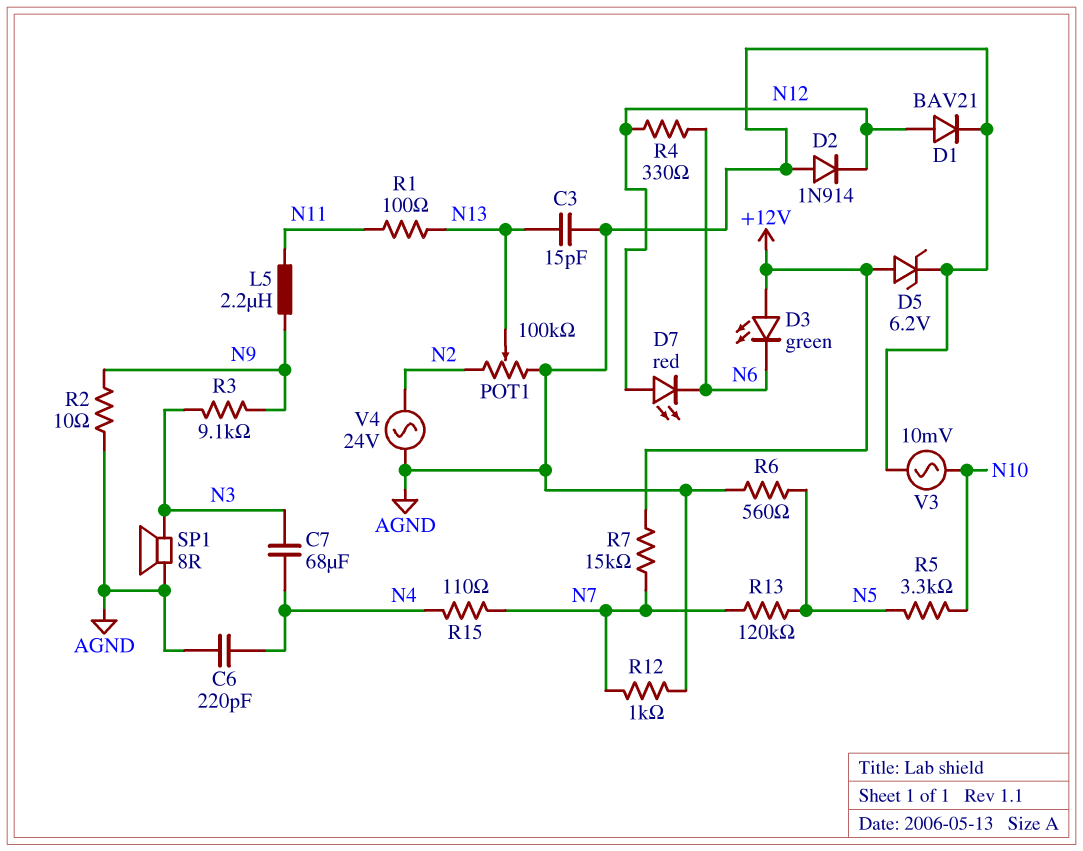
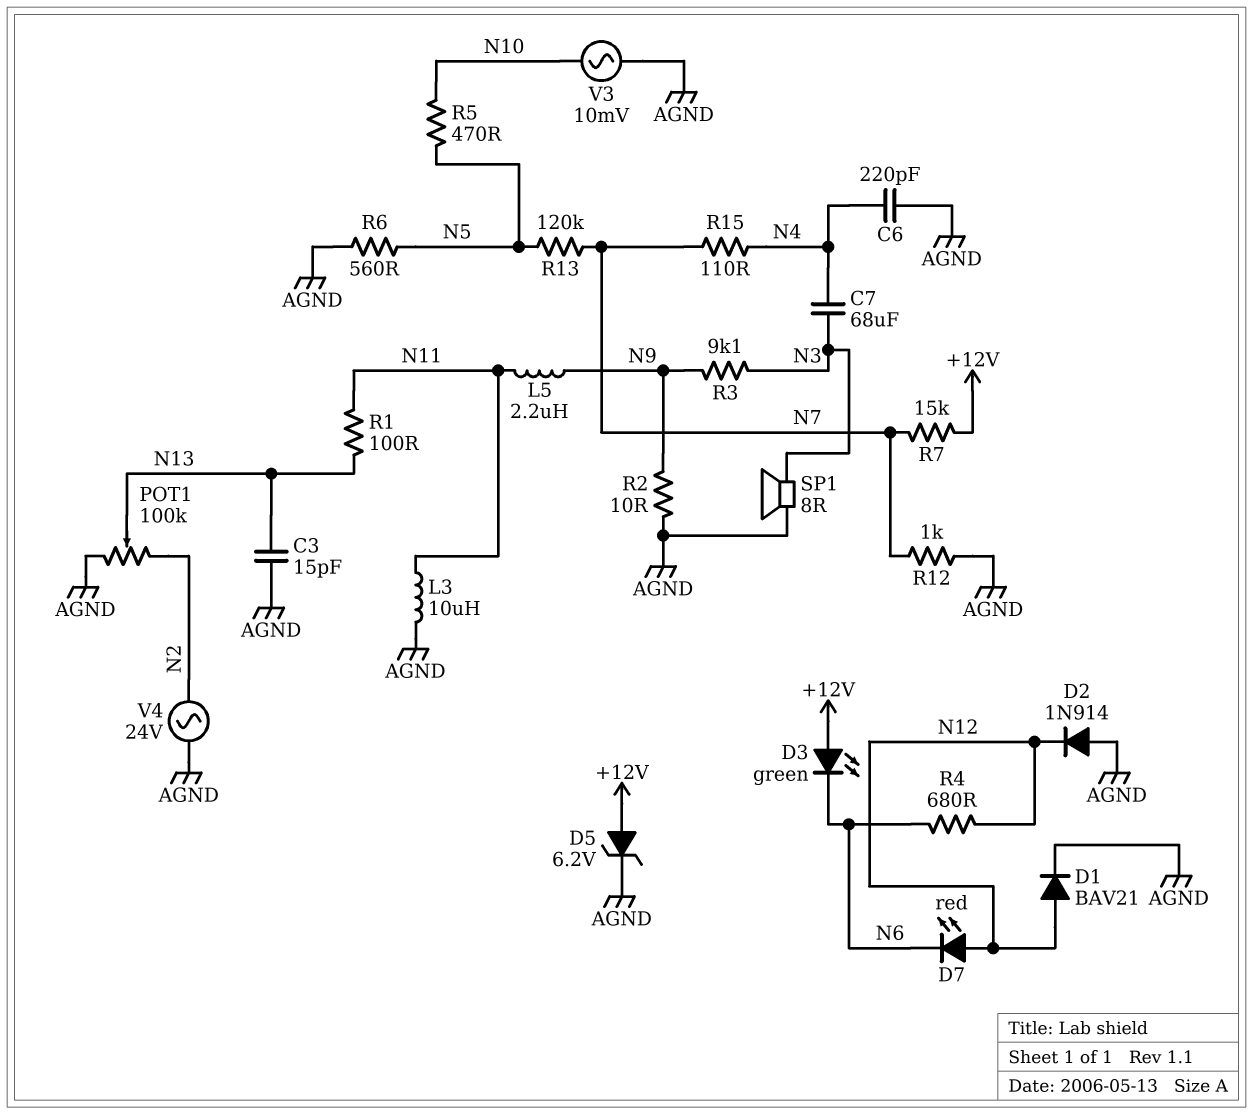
L3: none -> 10uH (AGND, N11)
R4: 330 (N6, N12) -> 680 (N6, N12)
R5: 3.3k (N5, N10) -> 470 (N5, N10)

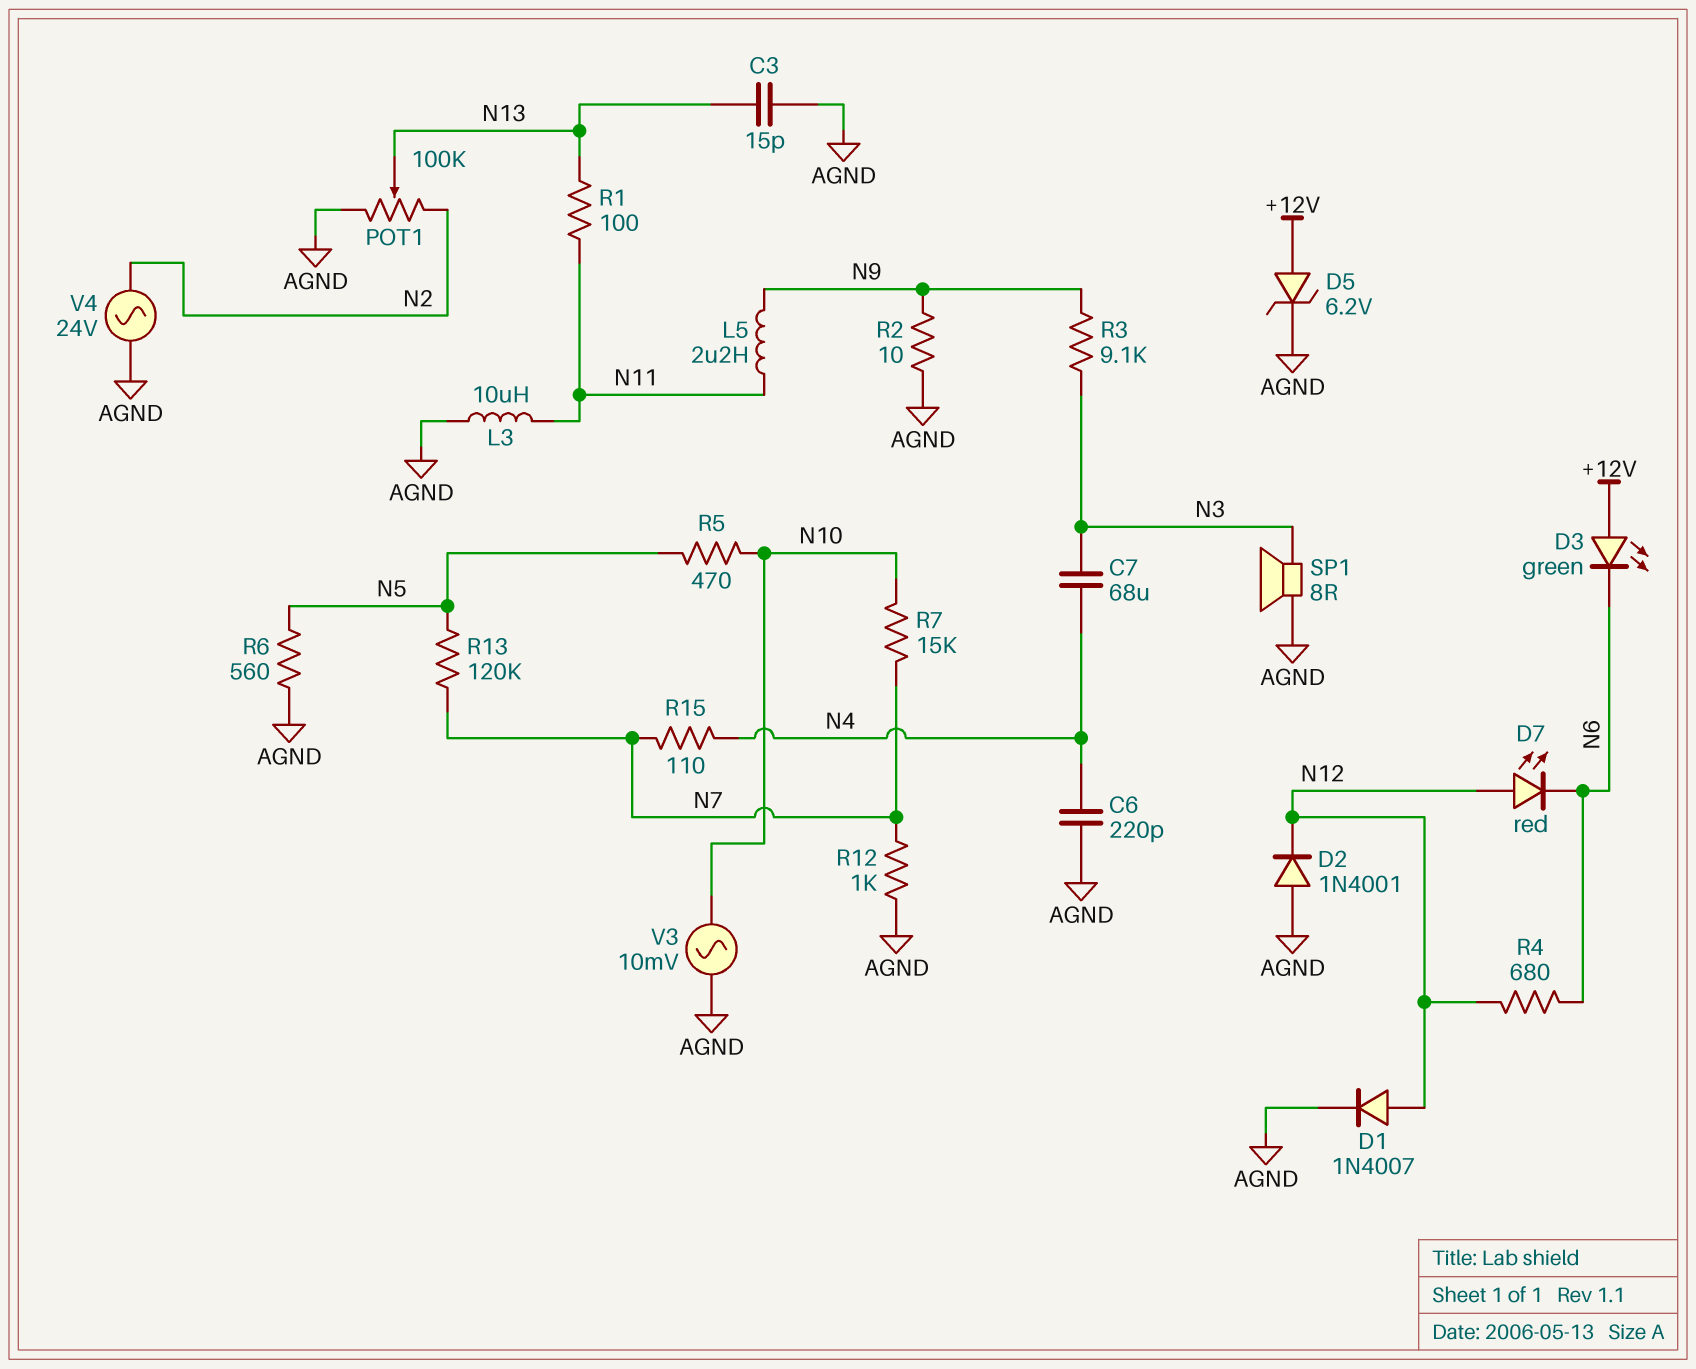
D1: diode BAV21 (A N12, K AGND) -> diode 1N4007 (A N12, K AGND)
D2: diode 1N914 (A AGND, K N12) -> diode 1N4001 (A AGND, K N12)
R7: 15k (+12V, N7) -> 15k (N7, N10)

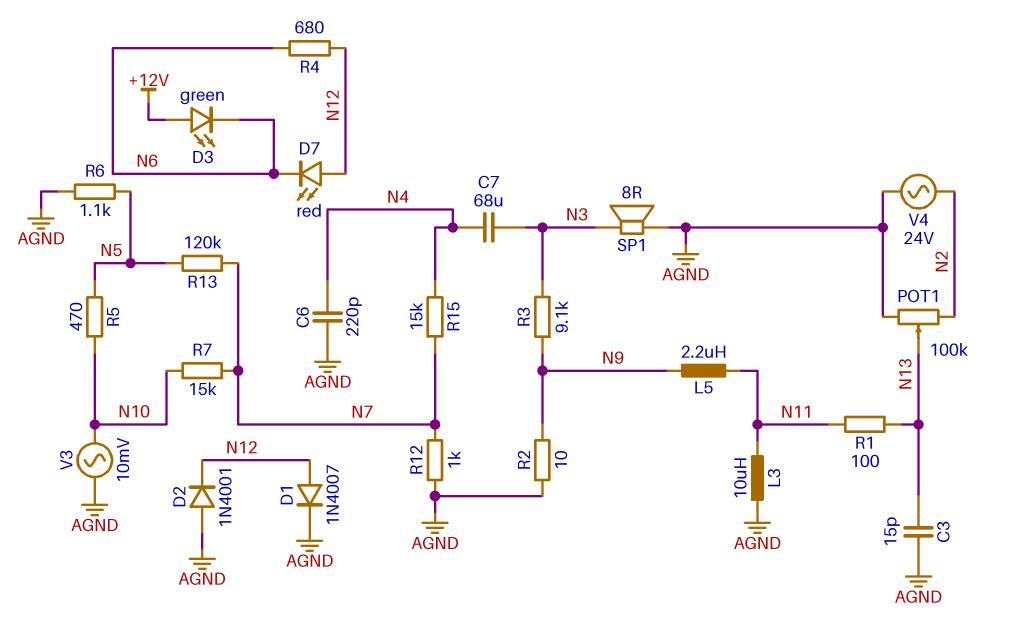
D5: zener 6.2V (A +12V, K AGND) -> none
R6: 560 (AGND, N5) -> 1.1k (AGND, N5)
R15: 110 (N4, N7) -> 15k (N4, N7)

